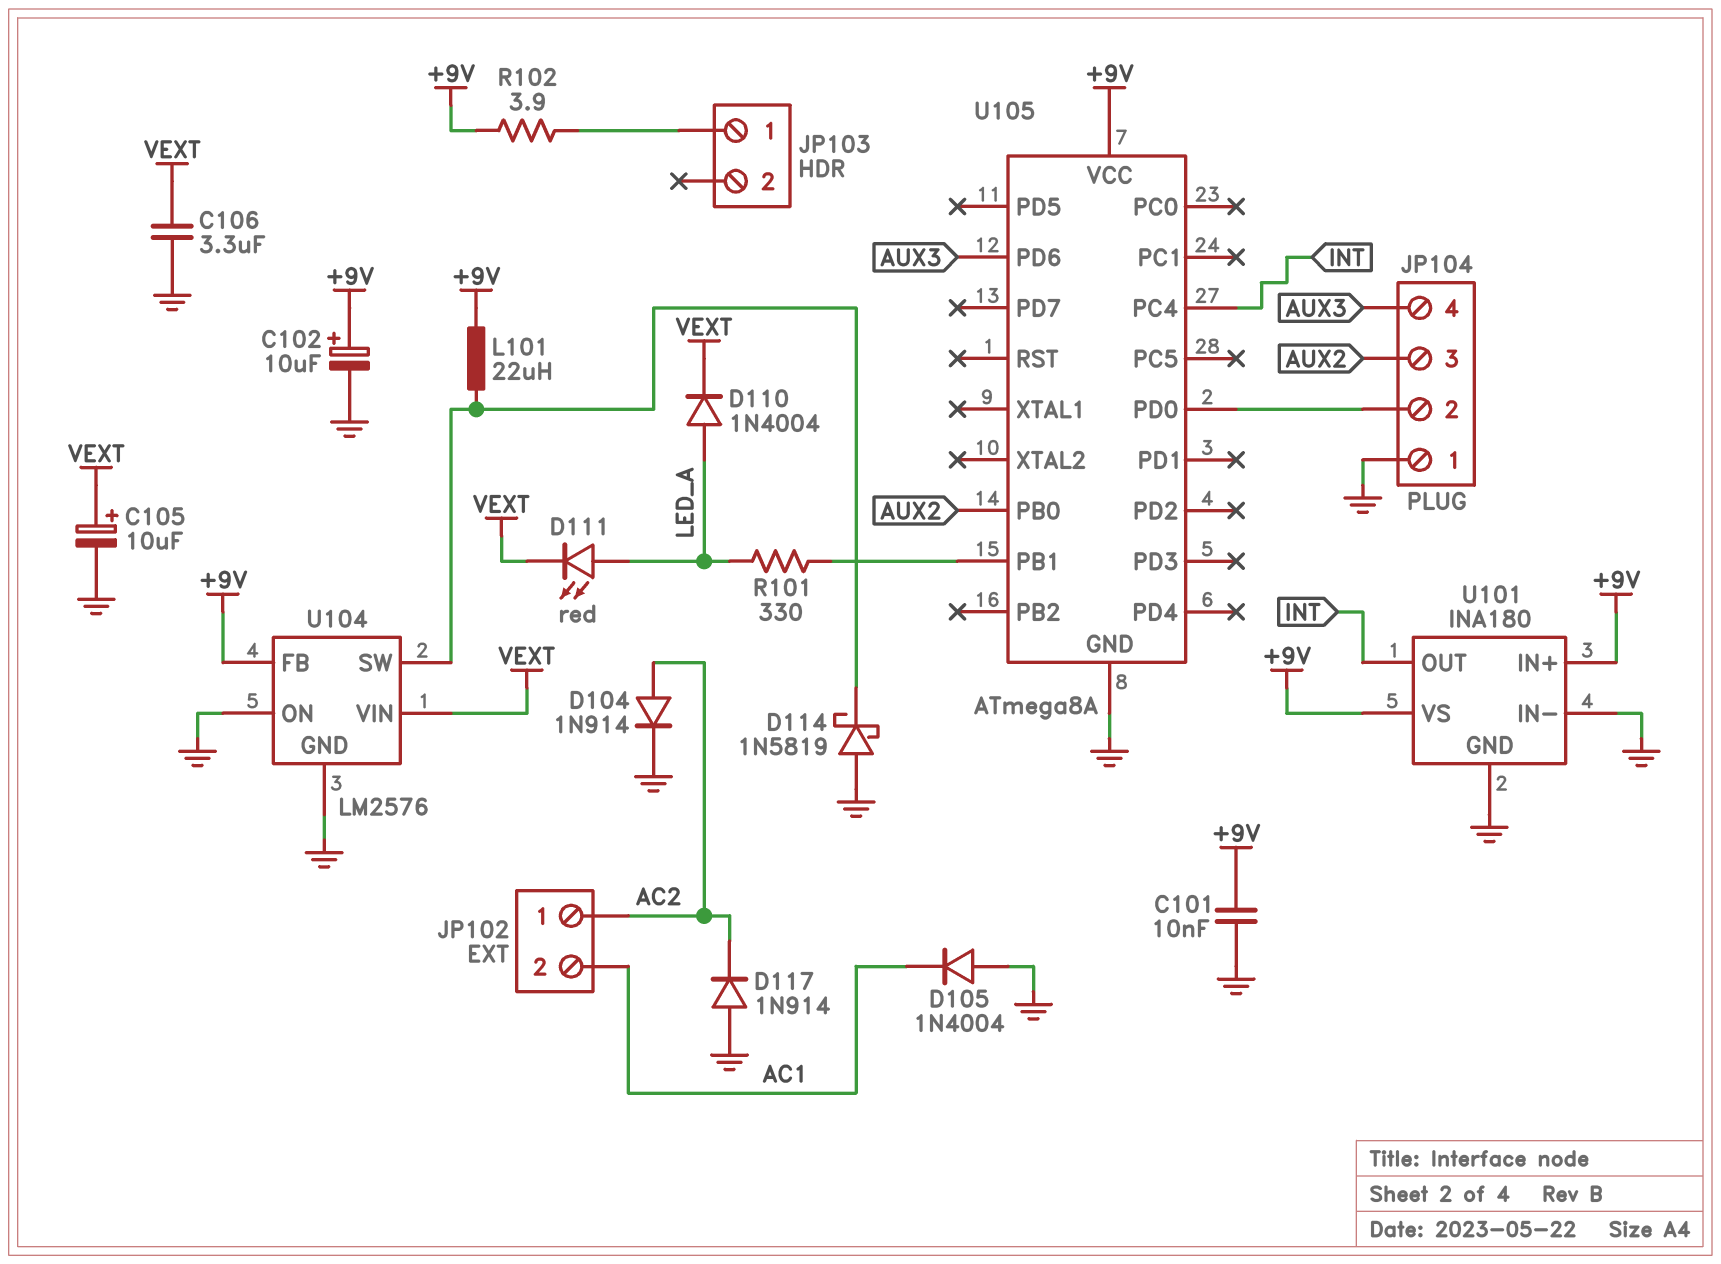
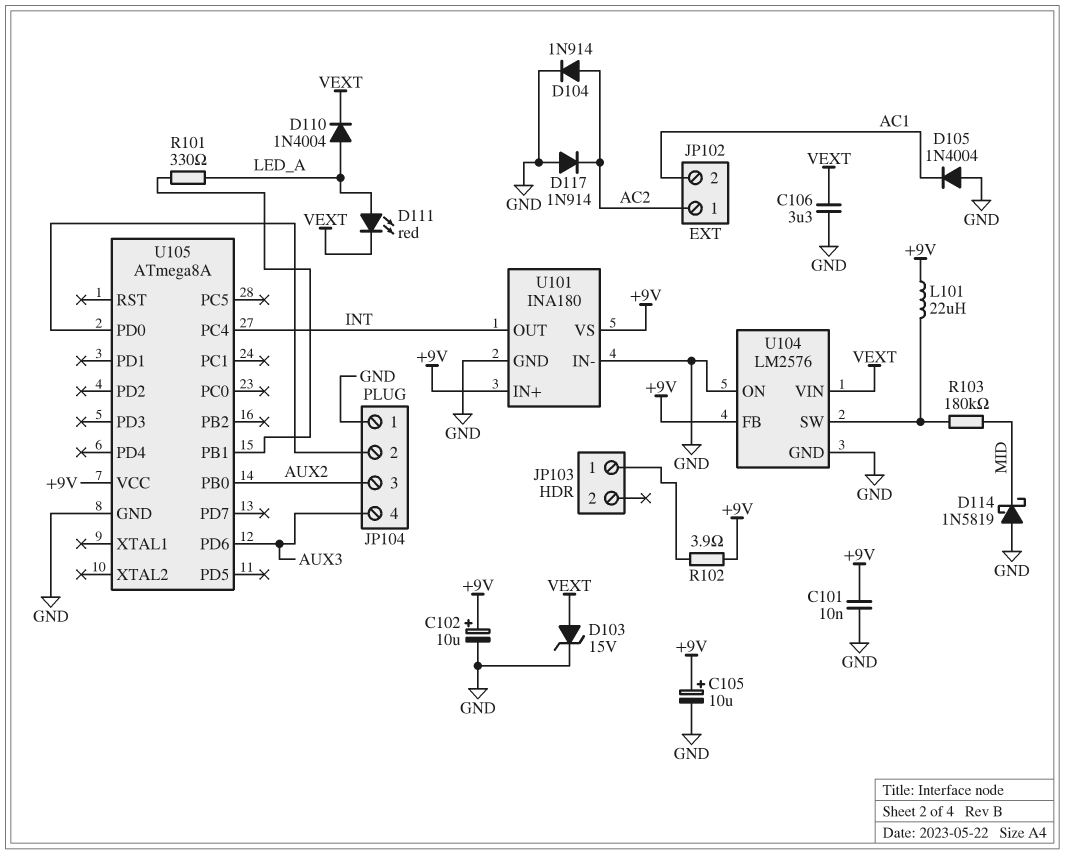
C105: 10uF (plus VEXT, minus GND) -> 10uF (plus +9V, minus GND)
D103: none -> zener 15V (A VEXT, K GND)
D114: schottky 1N5819 (A GND, K U104/SW) -> schottky 1N5819 (A GND, K MID)
R103: none -> 180k (MID, U104/SW)

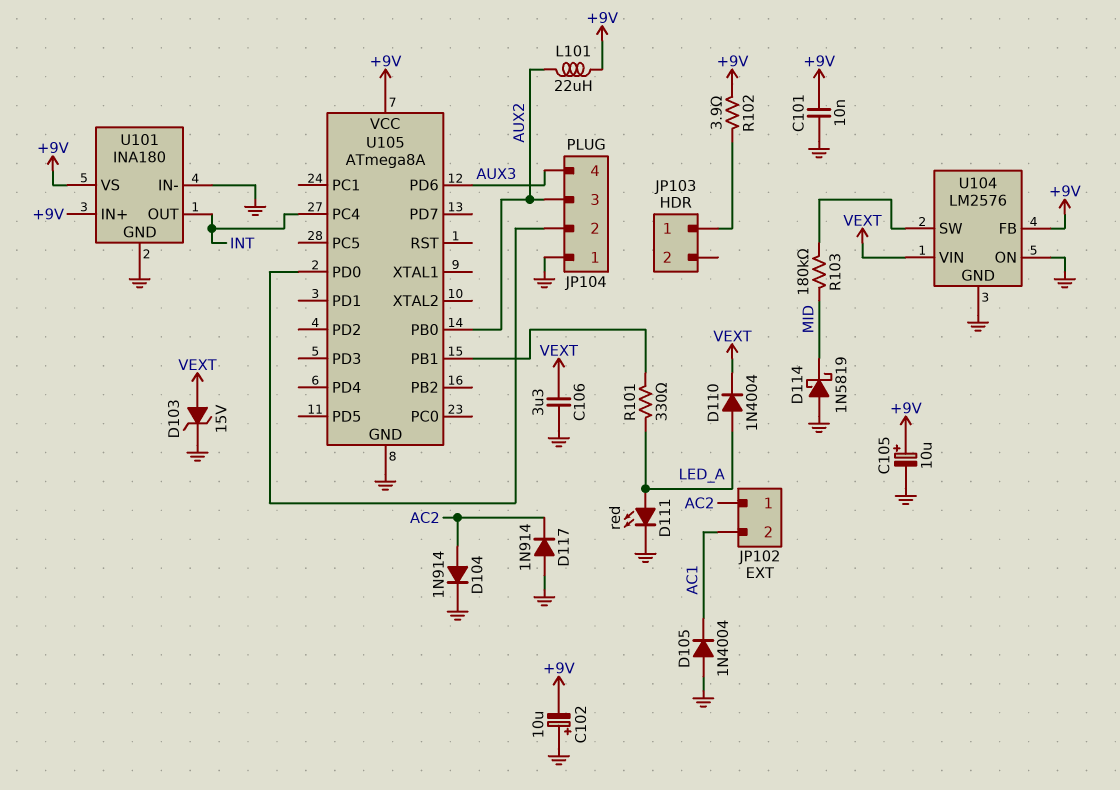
C102: 10uF (plus +9V, minus GND) -> 10uF (plus GND, minus +9V)
D111: LED red (A LED_A, K VEXT) -> LED red (A LED_A, K GND)
L101: 22uH (+9V, U104/SW) -> 22uH (+9V, AUX2)

